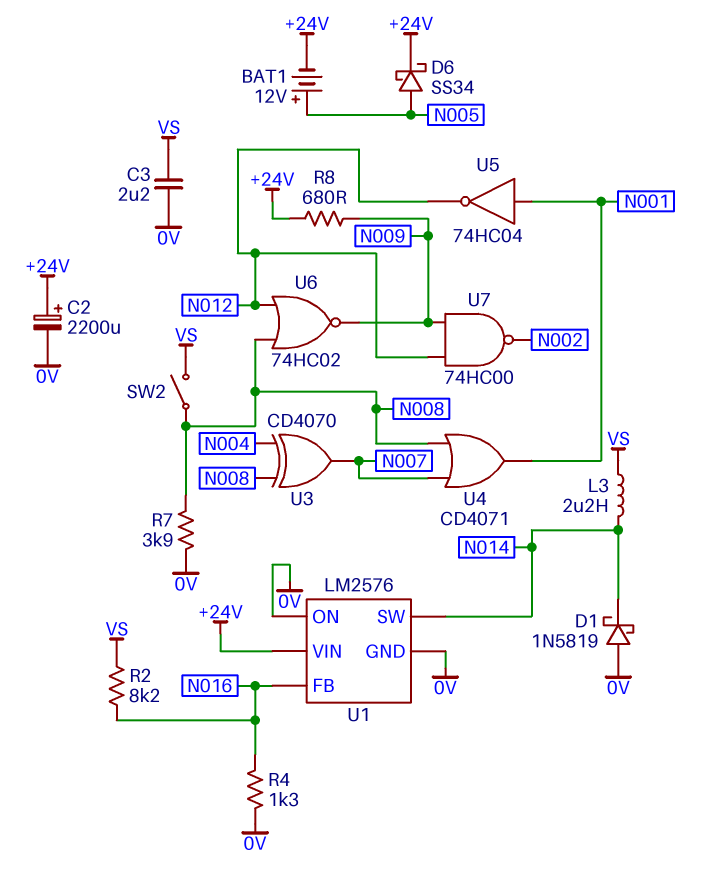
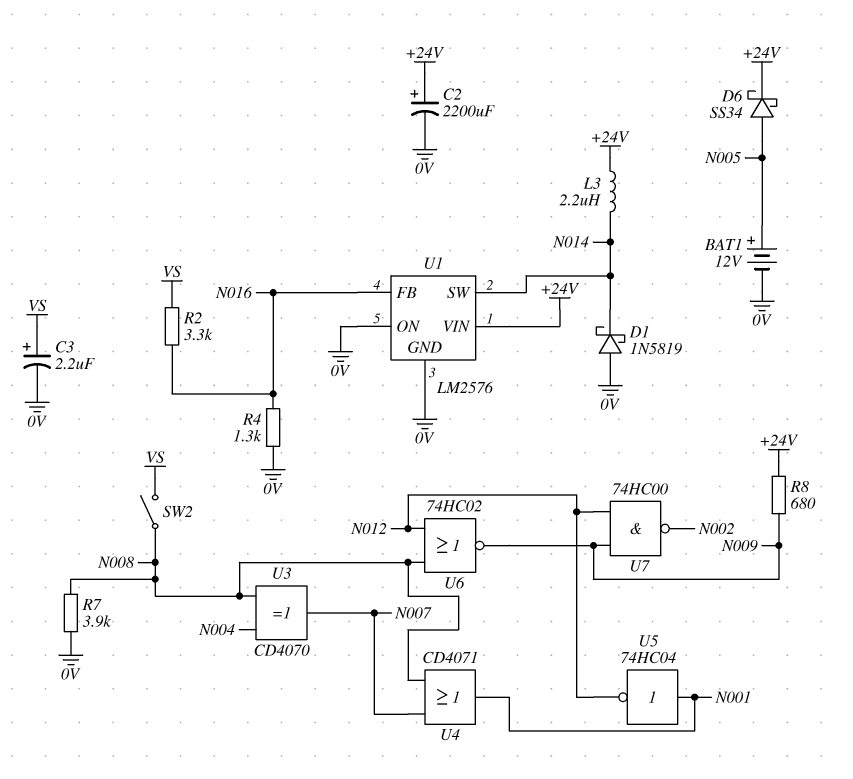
BAT1: 12V (plus N005, minus +24V) -> 12V (plus N005, minus 0V)
C3: 2.2uF (0V, VS) -> 2.2uF (plus VS, minus 0V)
L3: 2.2uH (N014, VS) -> 2.2uH (+24V, N014)
R2: 8.2k (N016, VS) -> 3.3k (N016, VS)

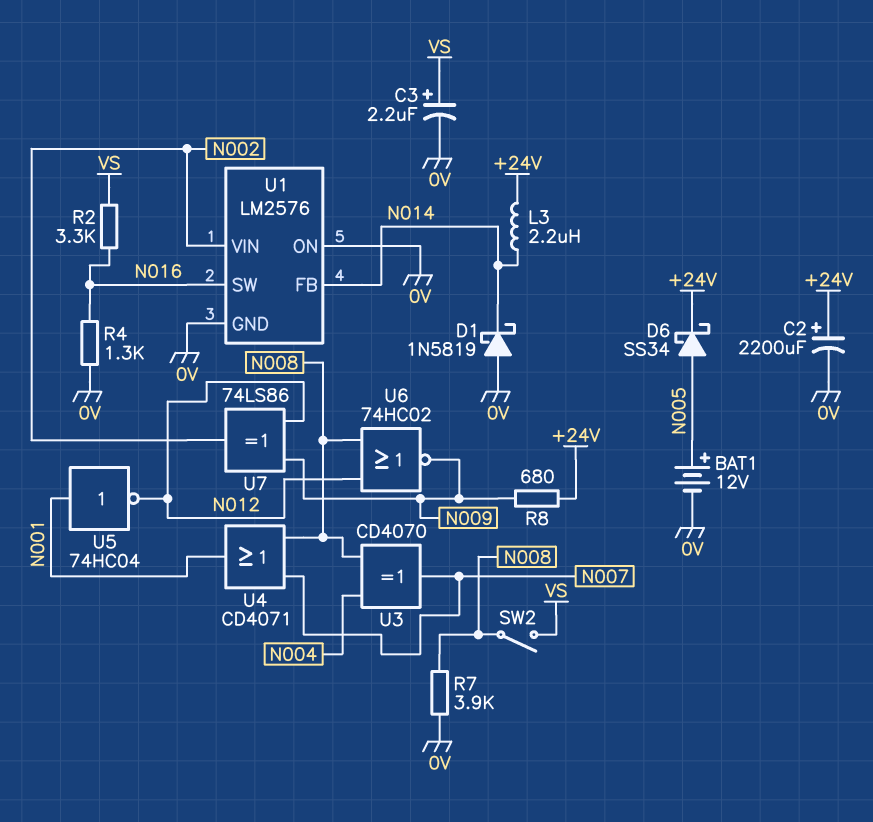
U1 pin FB: N016 -> N014
U1 pin SW: N014 -> N016
U1 pin VIN: +24V -> N002
U7: NAND 74HC00 (in N009, in N012, out N002) -> XOR 74LS86 (in N009, in N012, out N002)

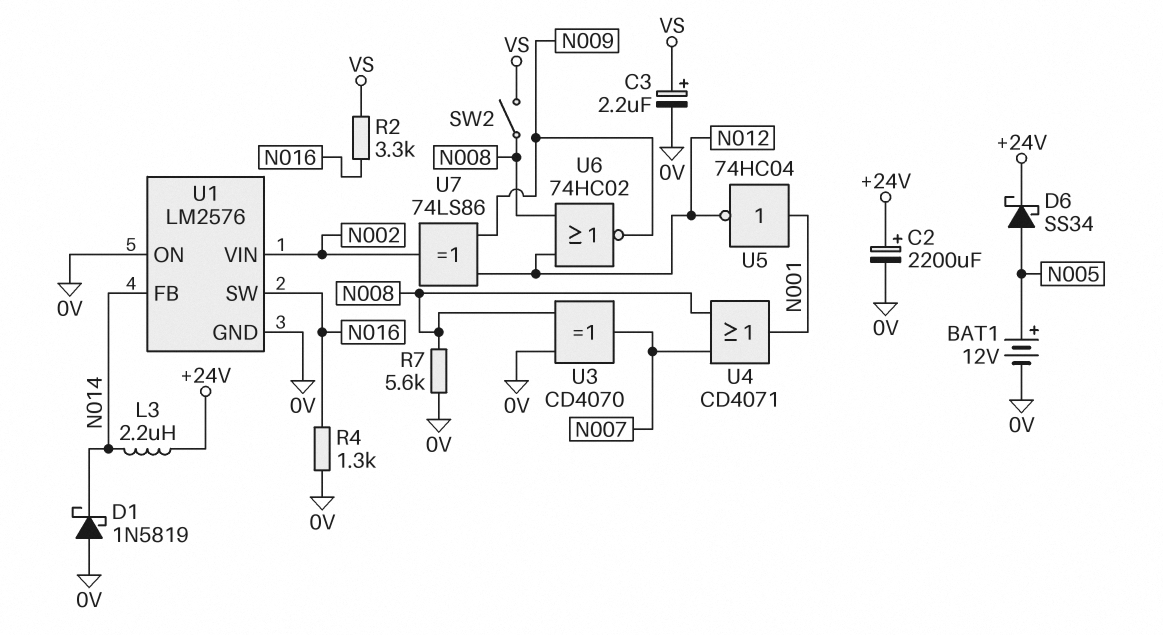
R7: 3.9k (0V, N008) -> 5.6k (0V, N008)
R8: 680 (+24V, N009) -> none
U3: XOR CD4070 (in N004, in N008, out N007) -> XOR CD4070 (in 0V, in N008, out N007)

